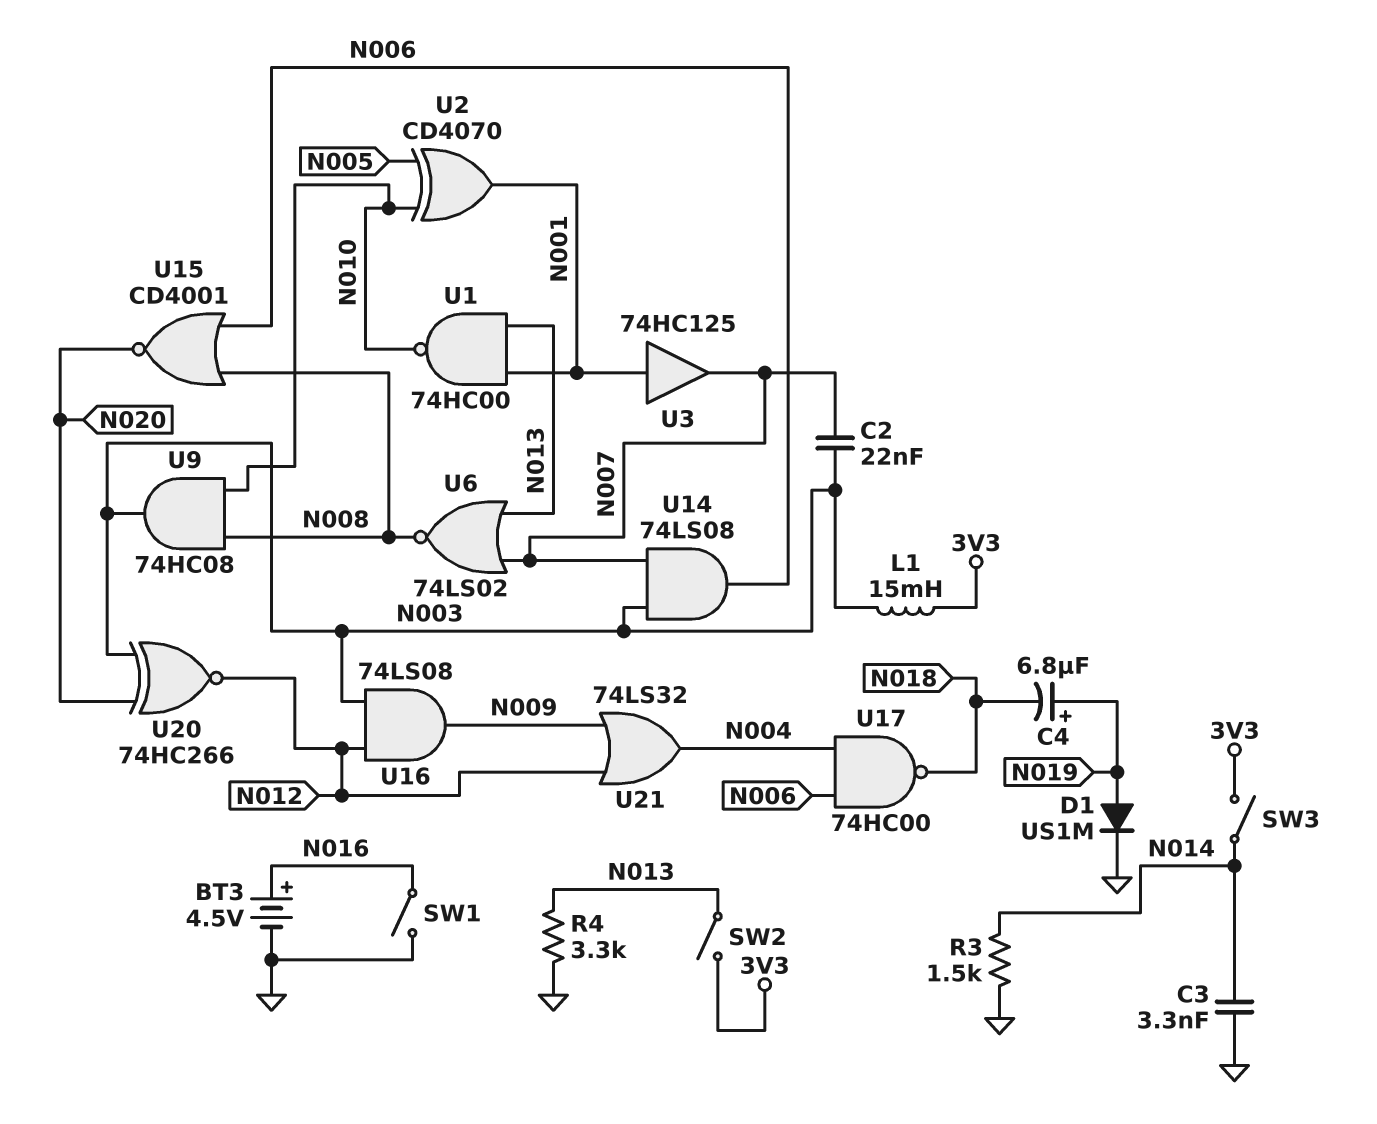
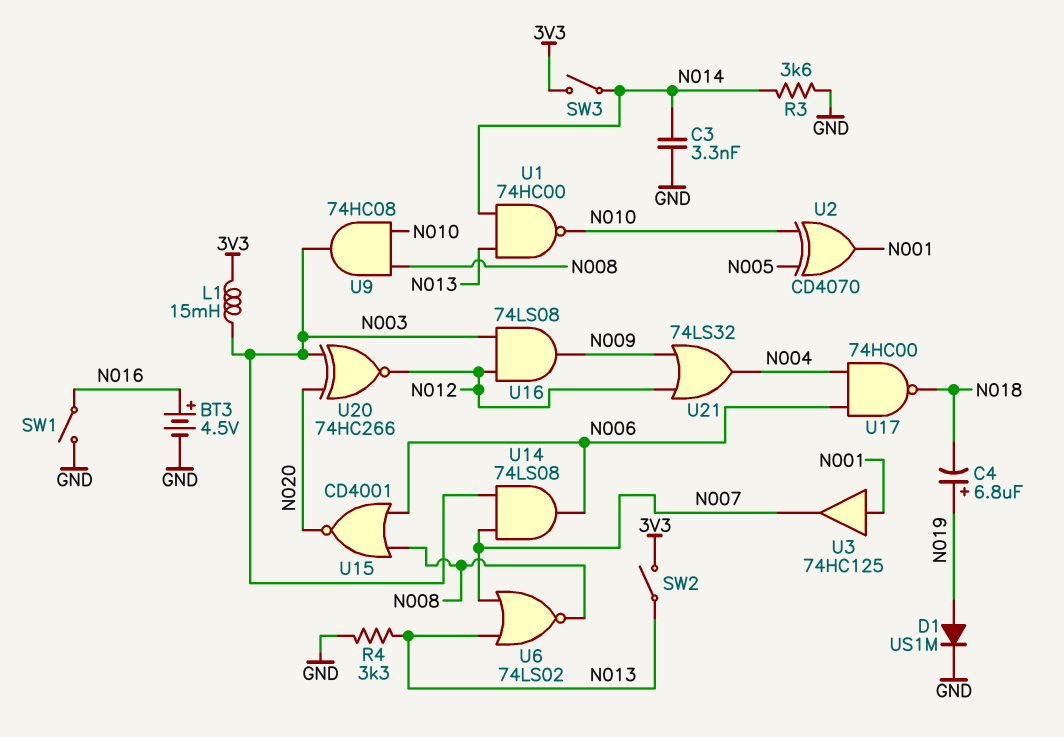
C2: 22nF (N003, N007) -> none
R3: 1.5k (GND, N014) -> 3.6k (GND, N014)
U1: NAND 74HC00 (in N001, in N013, out N010) -> NAND 74HC00 (in N013, in N014, out N010)

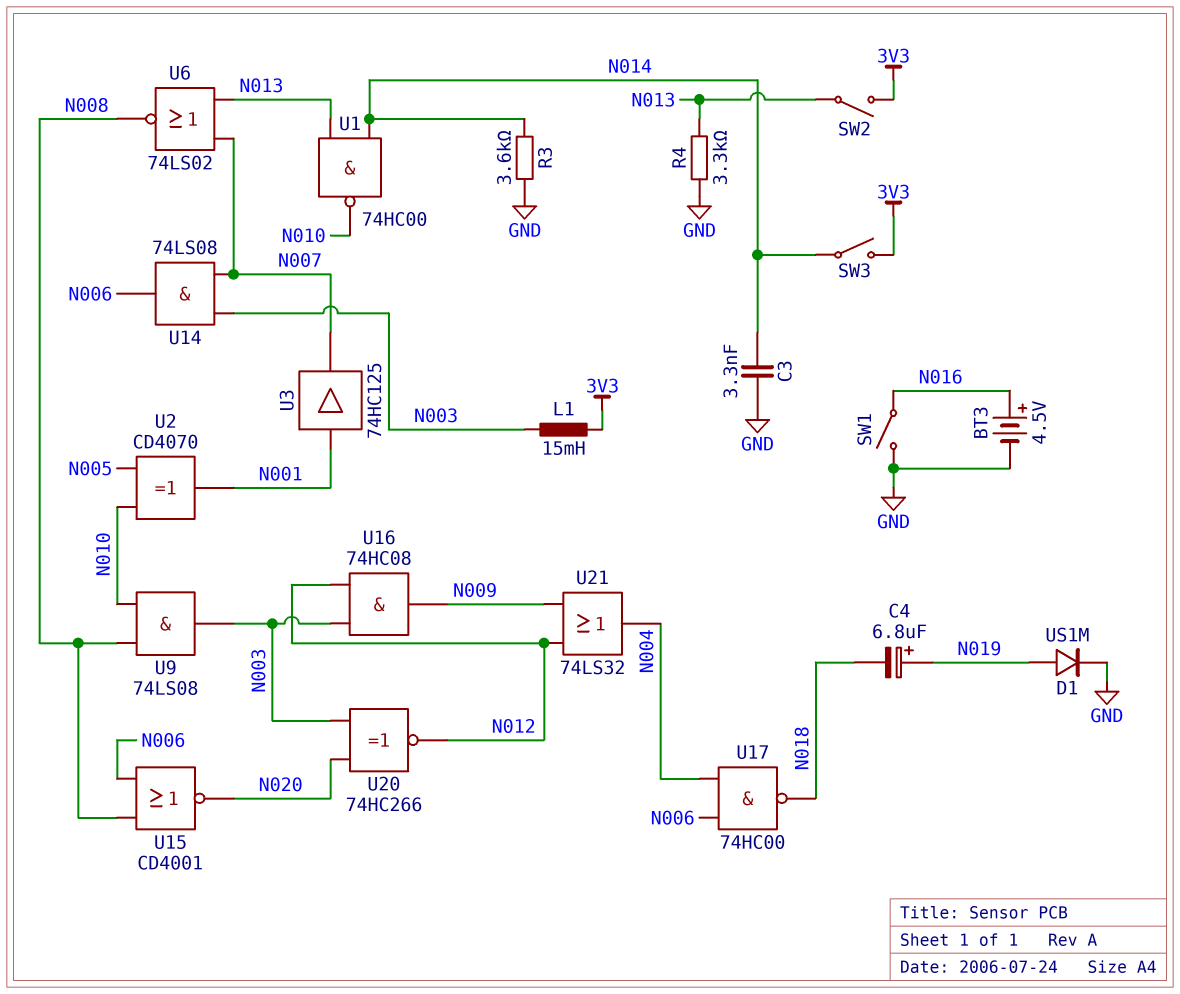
U9: AND 74HC08 (in N008, in N010, out N003) -> AND 74LS08 (in N008, in N010, out N003)
U16: AND 74LS08 (in N003, in N012, out N009) -> AND 74HC08 (in N003, in N012, out N009)

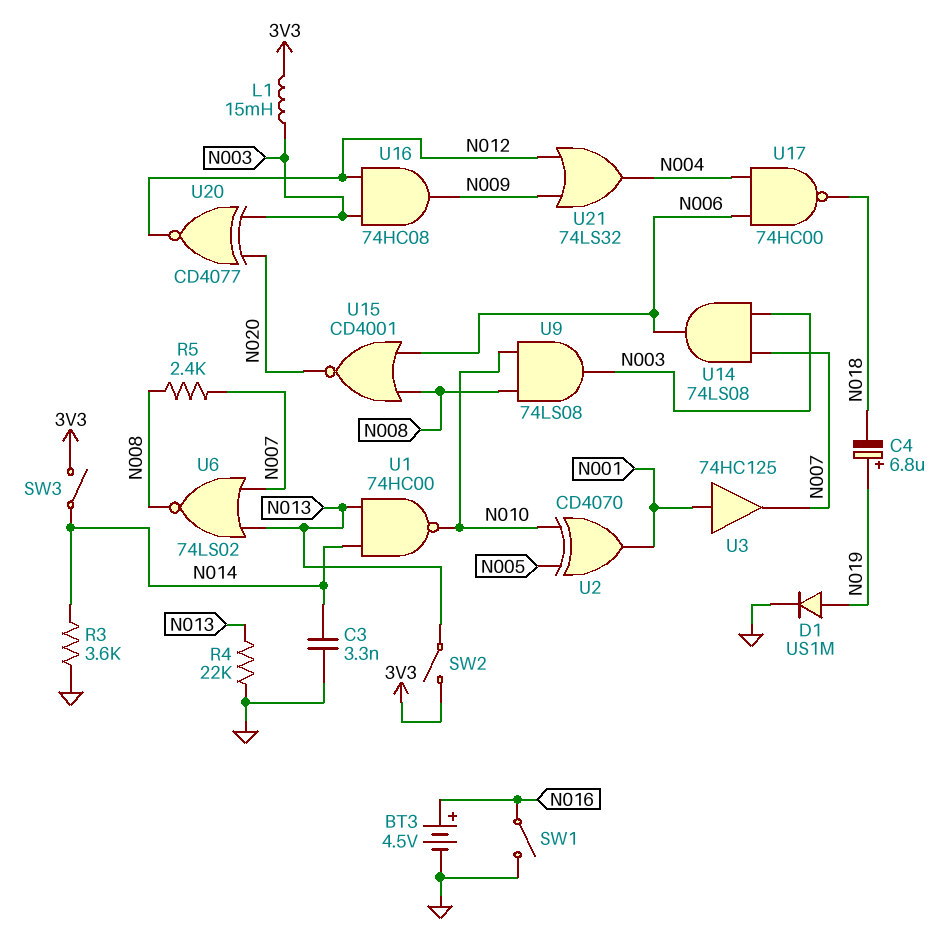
R4: 3.3k (GND, N013) -> 22k (GND, N013)
R5: none -> 2.4k (N007, N008)
U20: XNOR 74HC266 (in N003, in N020, out N012) -> XNOR CD4077 (in N003, in N020, out N012)

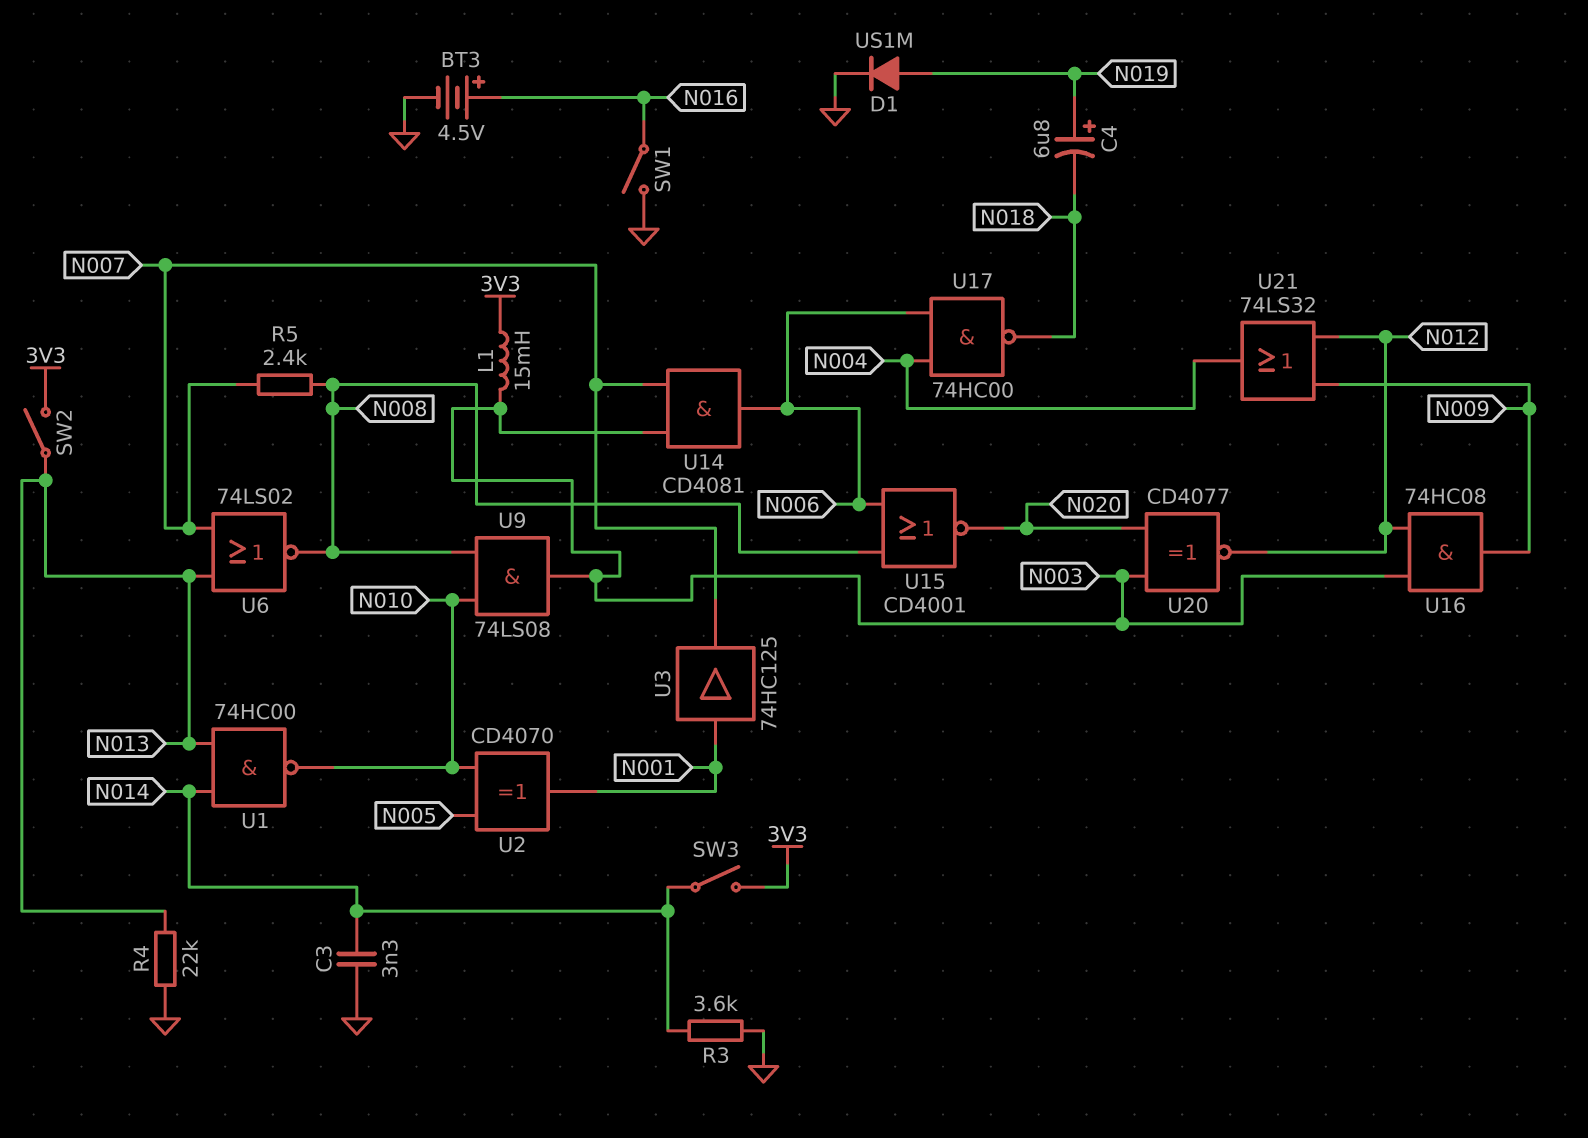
U14: AND 74LS08 (in N003, in N007, out N006) -> AND CD4081 (in N003, in N007, out N006)

